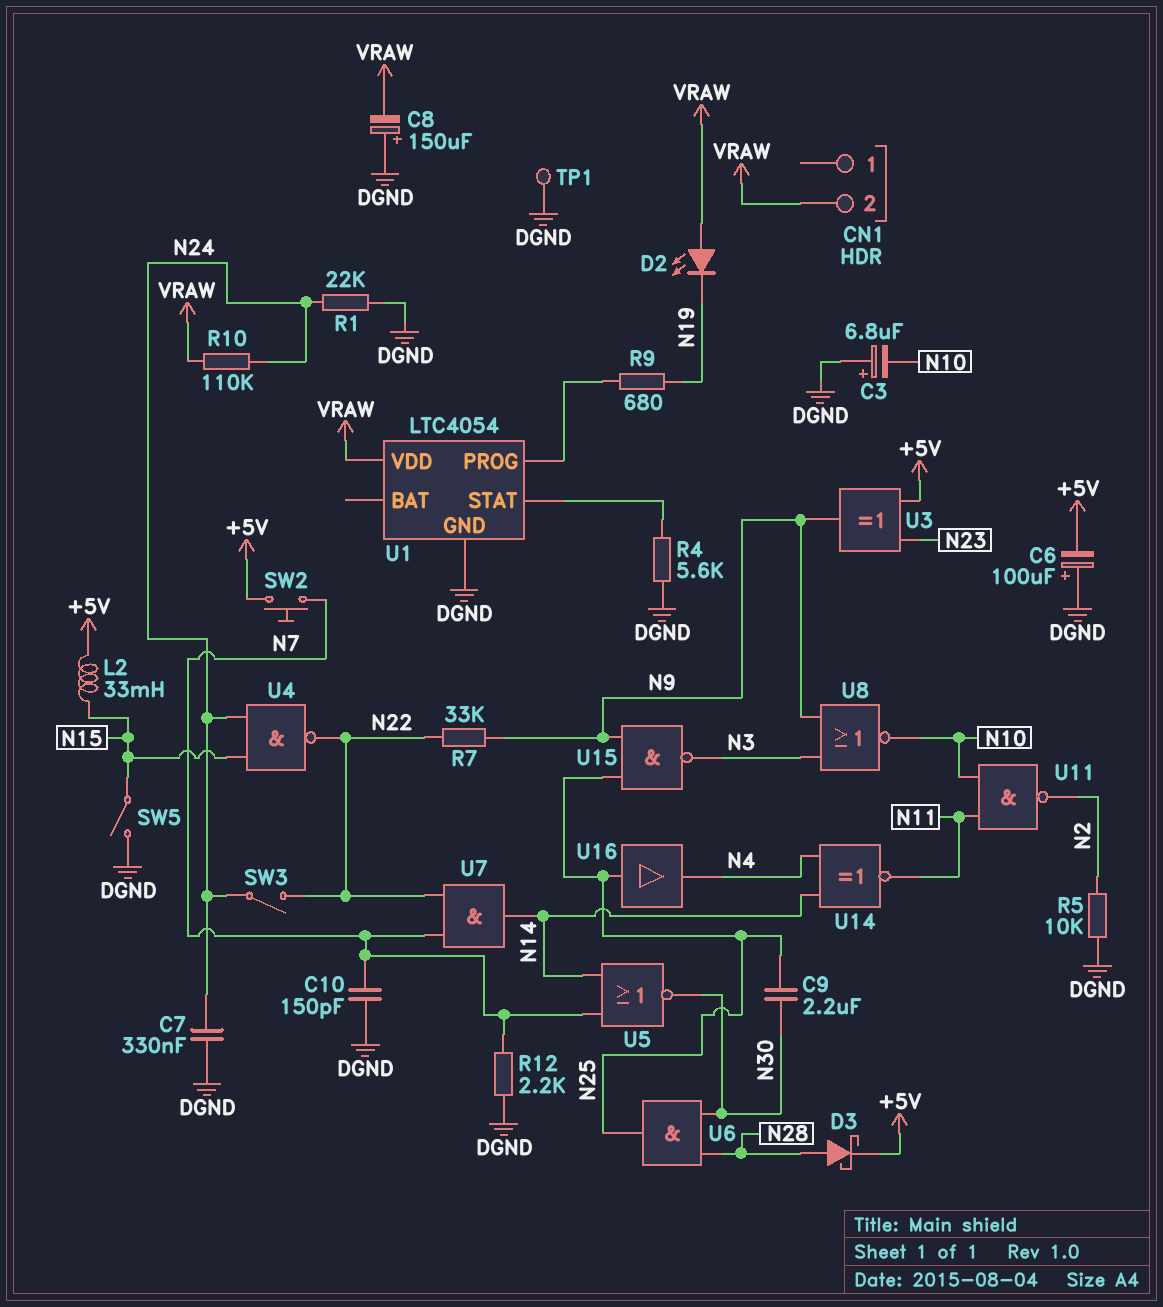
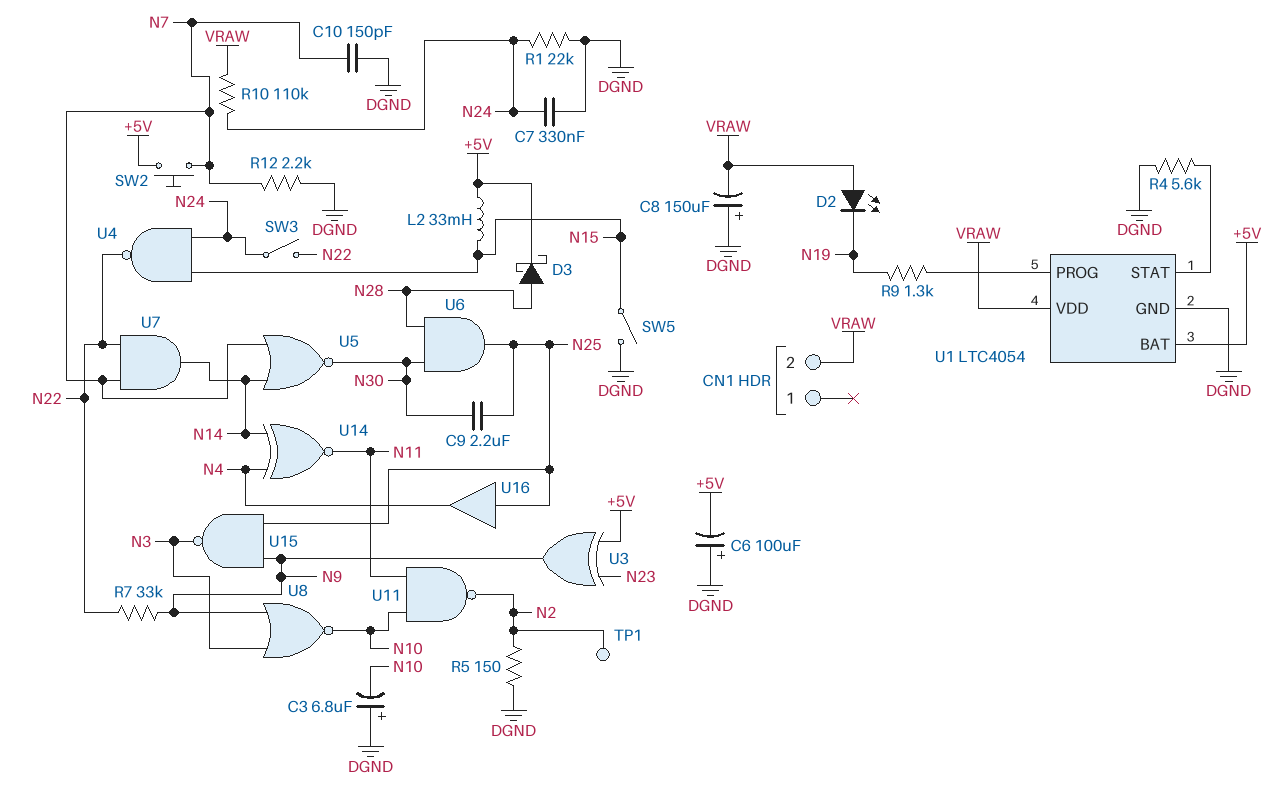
R5: 10k (DGND, N2) -> 150 (DGND, N2)
R9: 680 (N19, U1/PROG) -> 1.3k (N19, U1/PROG)
TP1: test point (DGND) -> test point (N2)
U1 pin BAT: none -> +5V

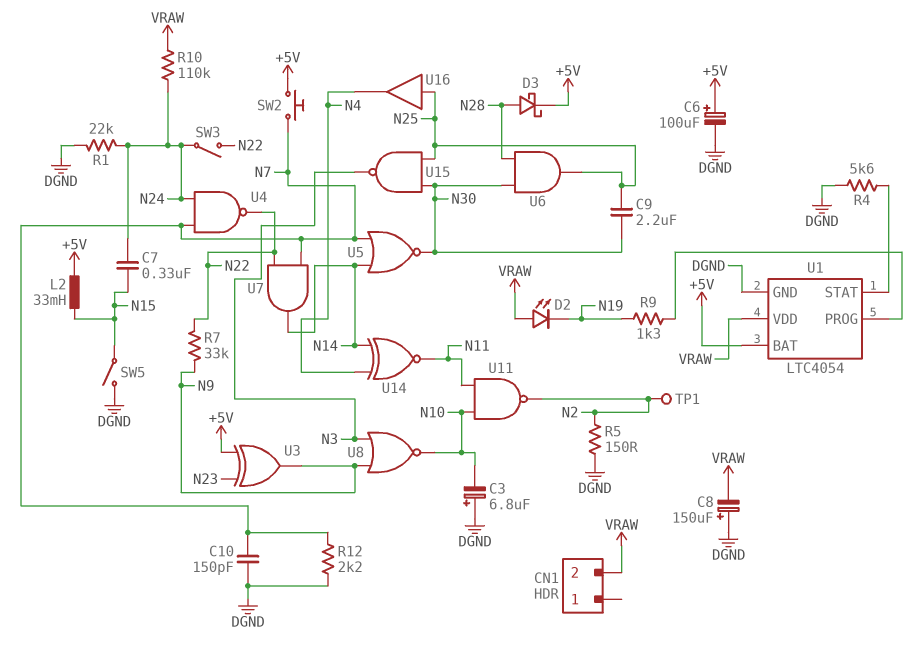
C6: 100uF (plus DGND, minus +5V) -> 100uF (plus +5V, minus DGND)
C7: 330nF (DGND, N24) -> 330nF (N15, N24)
U4: NAND (in N15, in N24, out N22) -> NAND (in N7, in N24, out N22)
U15: NAND (in N9, in N25, out N3) -> NAND (in N25, in N30, out N3)

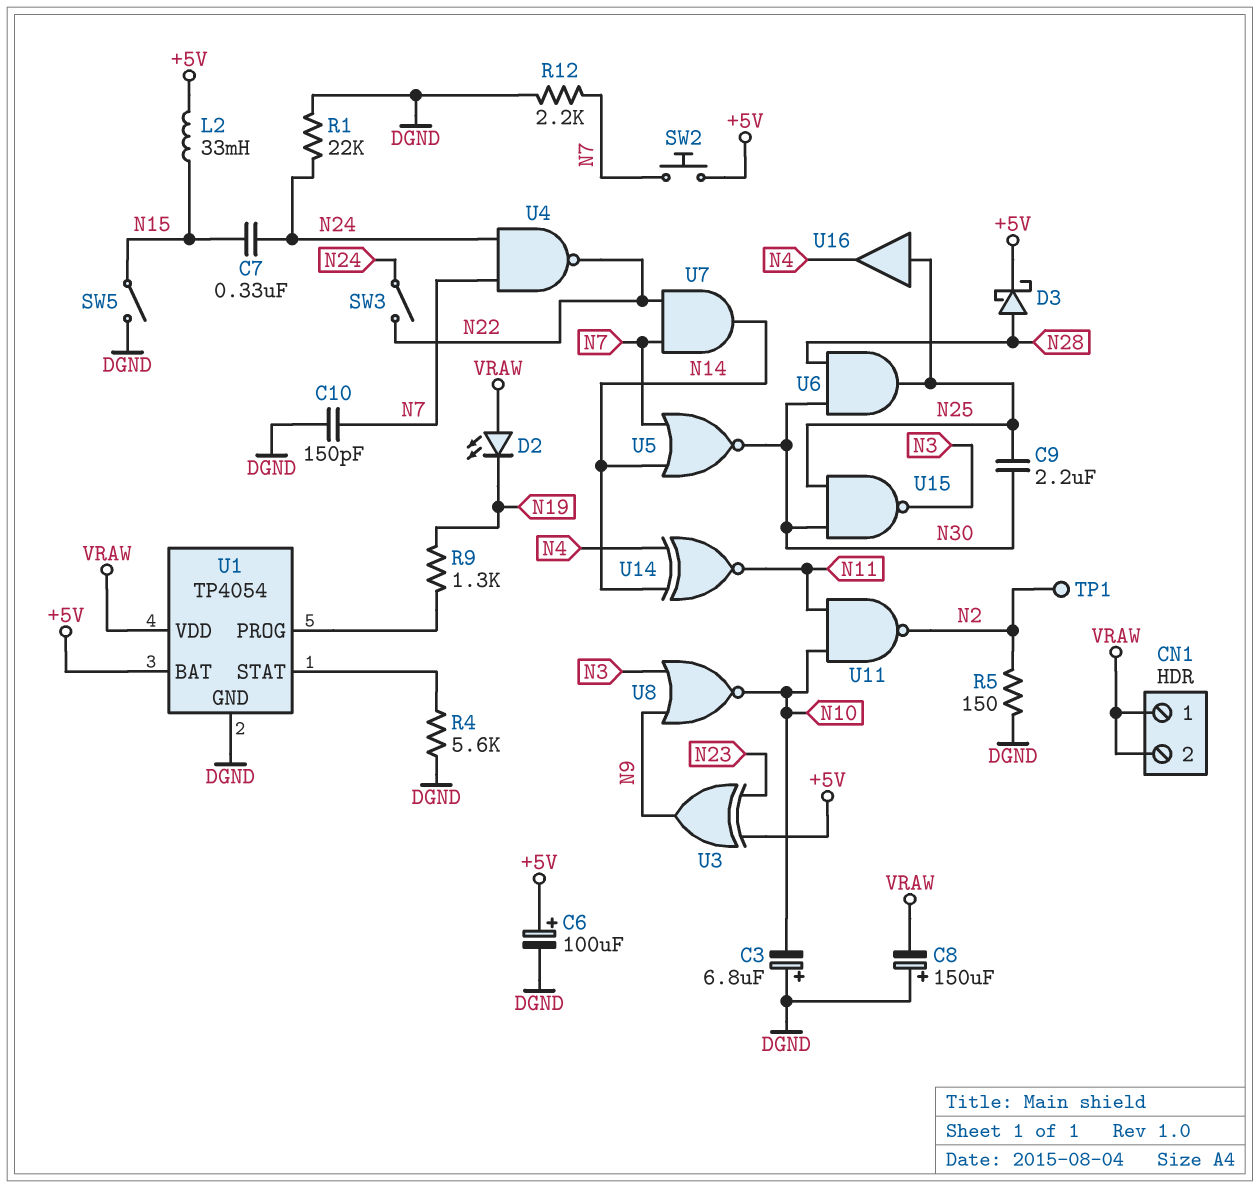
CN1 pin 1: none -> VRAW
R7: 33k (N9, N22) -> none
R10: 110k (N24, VRAW) -> none
U1: LTC4054 -> TP4054

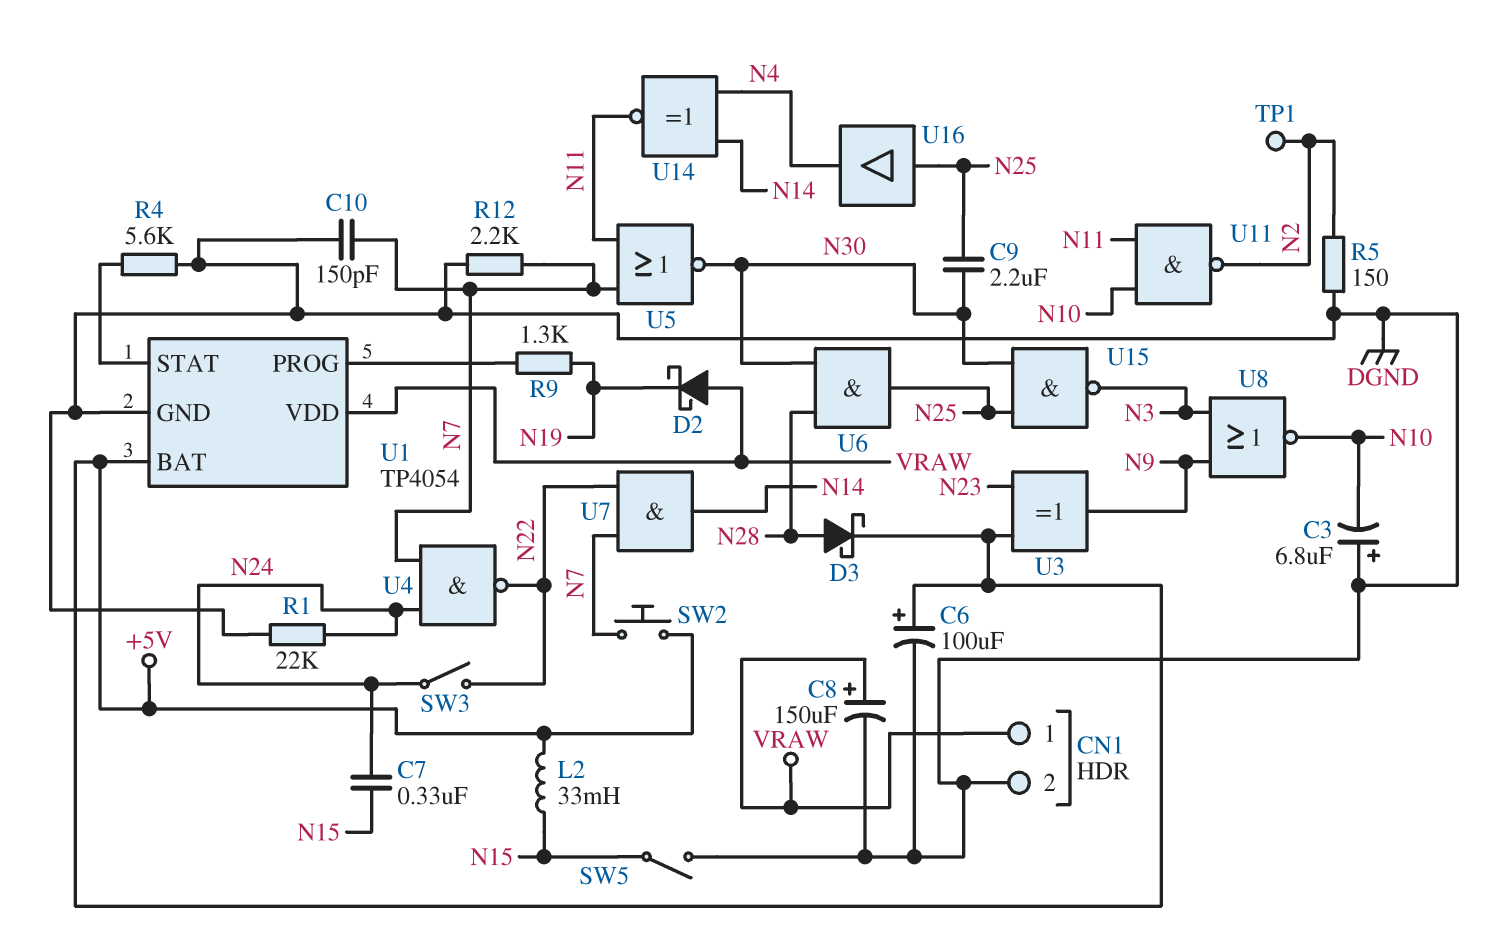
C8: 150uF (plus DGND, minus VRAW) -> 150uF (plus VRAW, minus DGND)
CN1 pin 2: VRAW -> DGND
D2: LED (A VRAW, K N19) -> schottky (A VRAW, K N19)
U5: NOR (in N7, in N14, out N30) -> NOR (in N7, in N11, out N30)

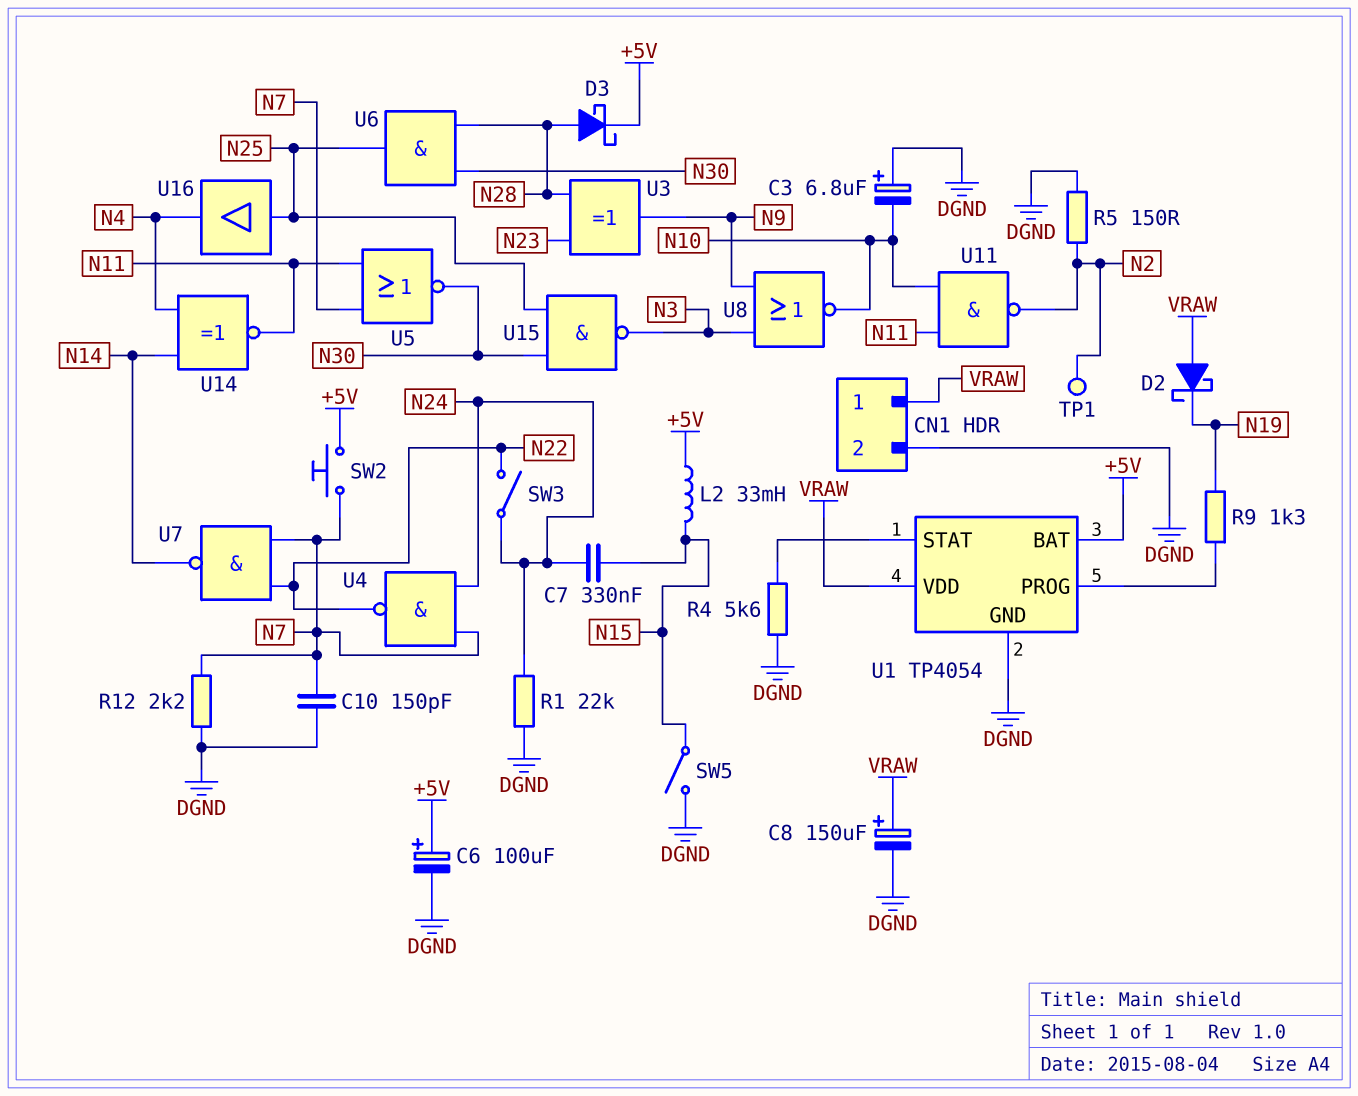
C9: 2.2uF (N25, N30) -> none
U3: XOR (in +5V, in N23, out N9) -> XOR (in N23, in N28, out N9)
U7: AND (in N7, in N22, out N14) -> NAND (in N7, in N22, out N14)

